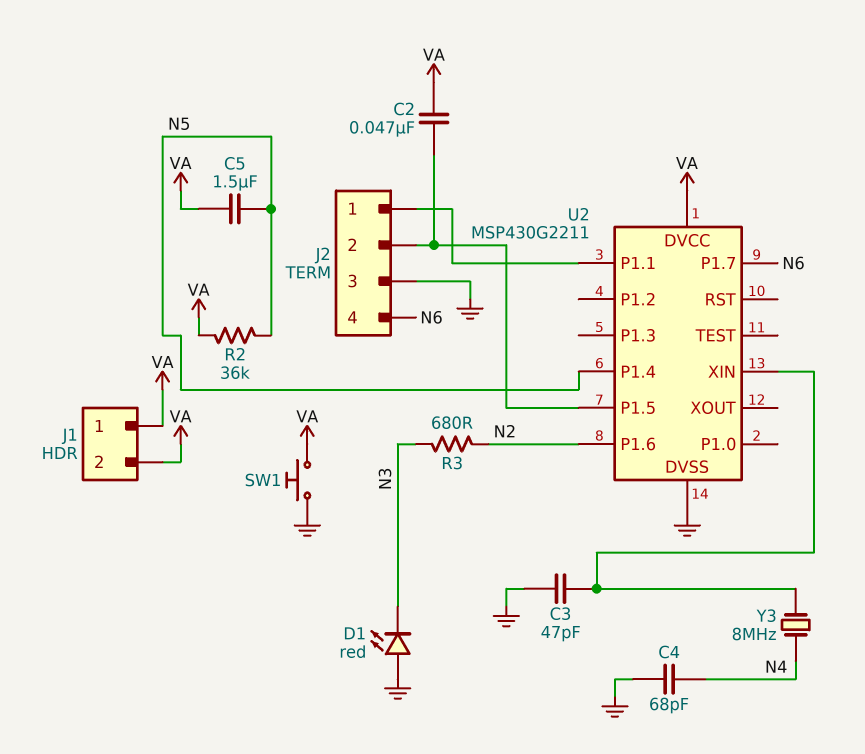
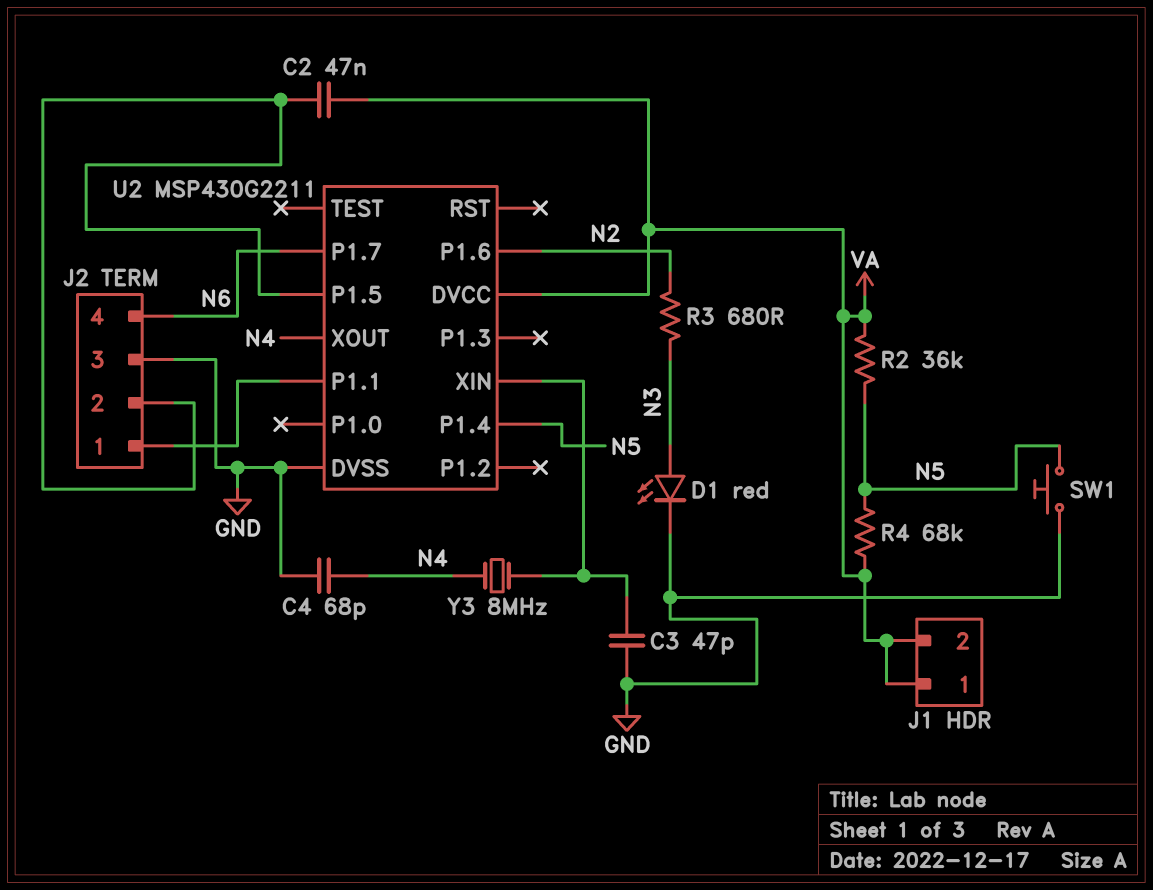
C5: 1.5uF (N5, VA) -> none
D1: LED red (A GND, K N3) -> LED red (A N3, K GND)
R4: none -> 68k (N5, VA)
SW1: button (GND, VA) -> button (GND, N5)
U2 pin XOUT: none -> N4

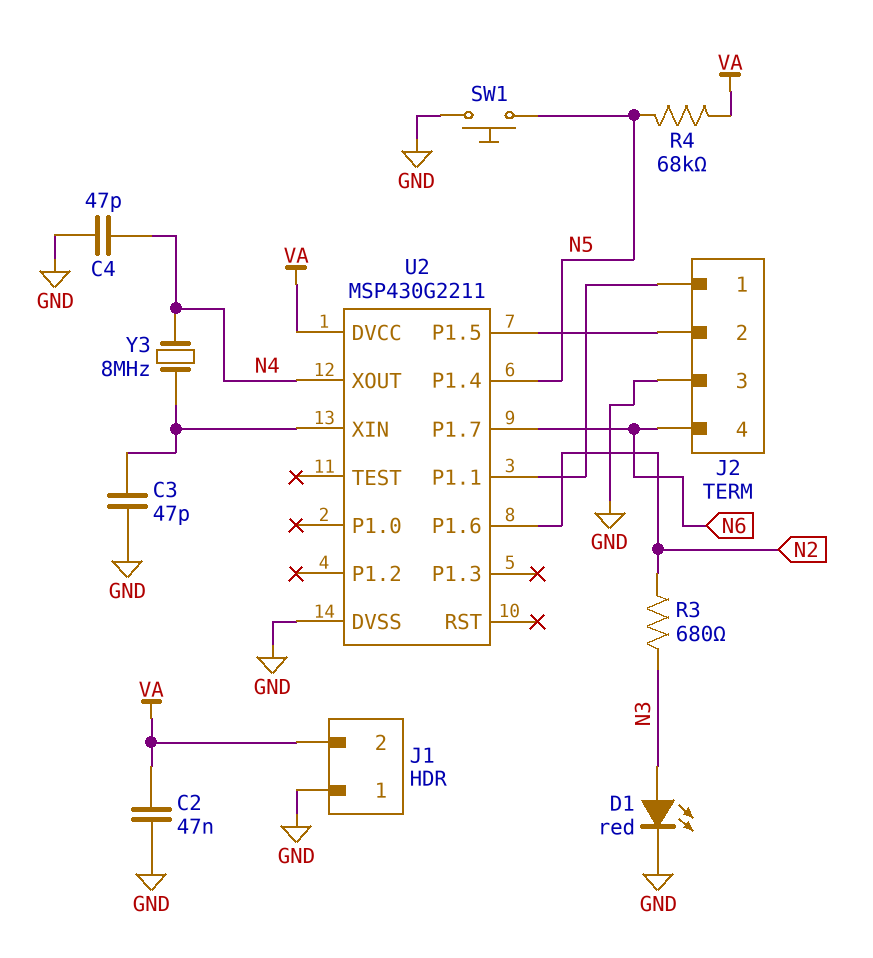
C2: 47nF (J2/2, VA) -> 47nF (GND, VA)
C4: 68pF (GND, N4) -> 47pF (GND, N4)
J1 pin 1: VA -> GND
R2: 36k (N5, VA) -> none

